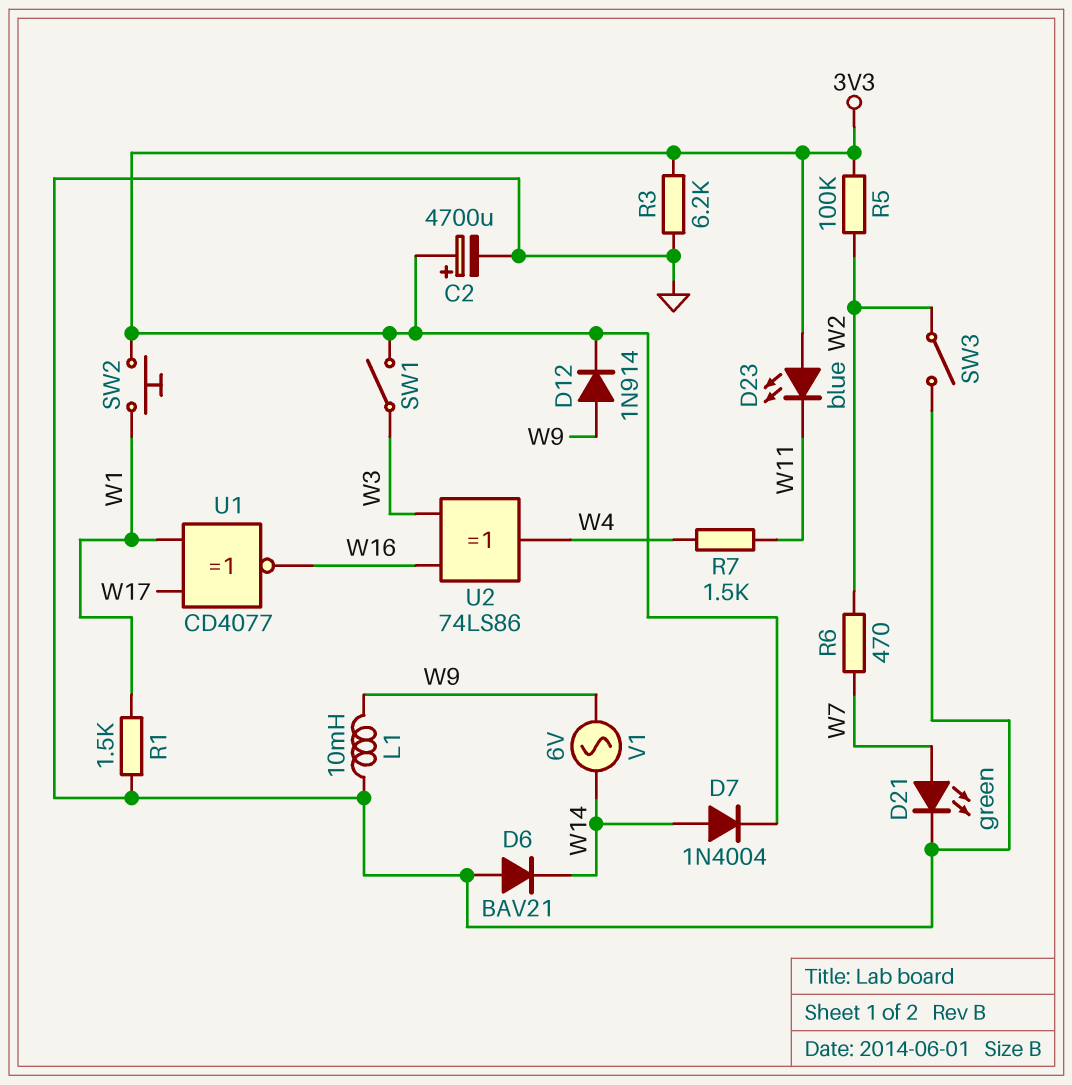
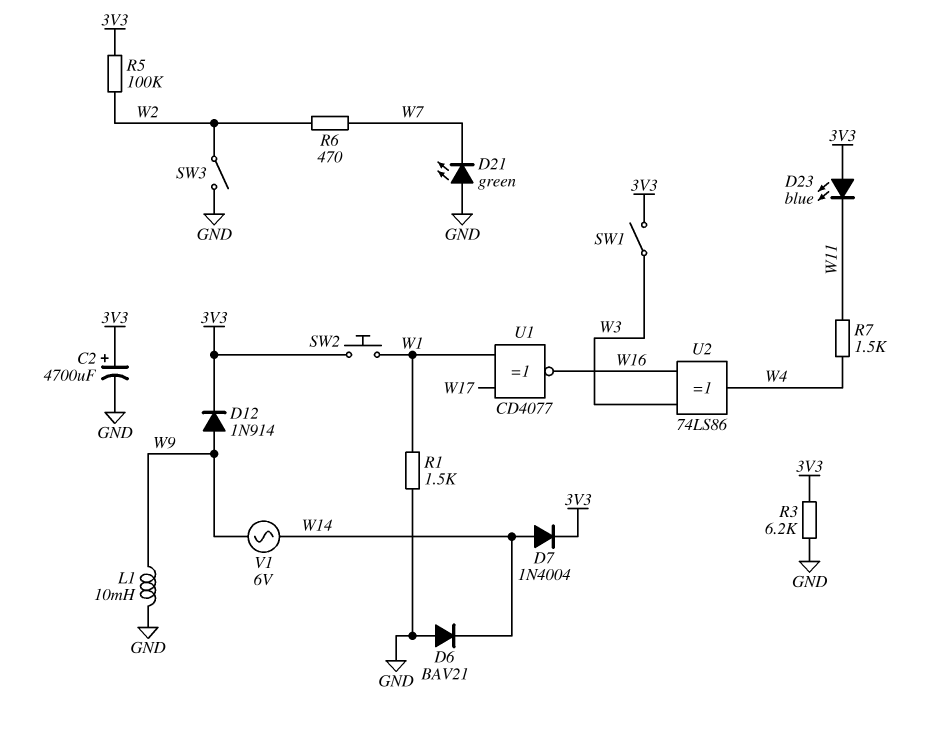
D21: LED green (A W7, K GND) -> LED green (A GND, K W7)

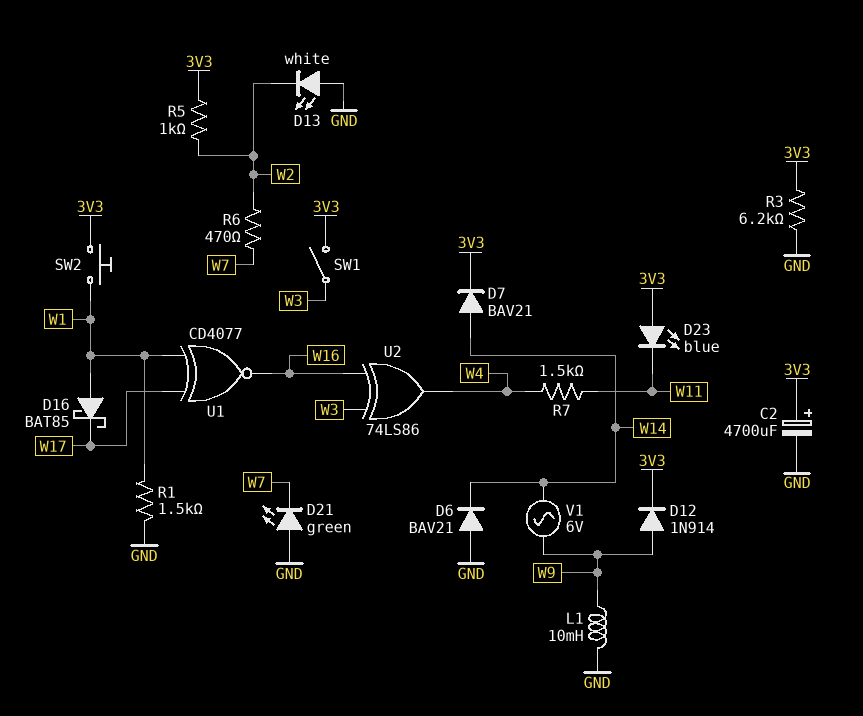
D7: diode 1N4004 (A W14, K 3V3) -> diode BAV21 (A W14, K 3V3)
D13: none -> LED white (A GND, K W2)
D16: none -> schottky BAT85 (A W1, K W17)
R5: 100k (3V3, W2) -> 1k (3V3, W2)
SW3: switch (GND, W2) -> none

